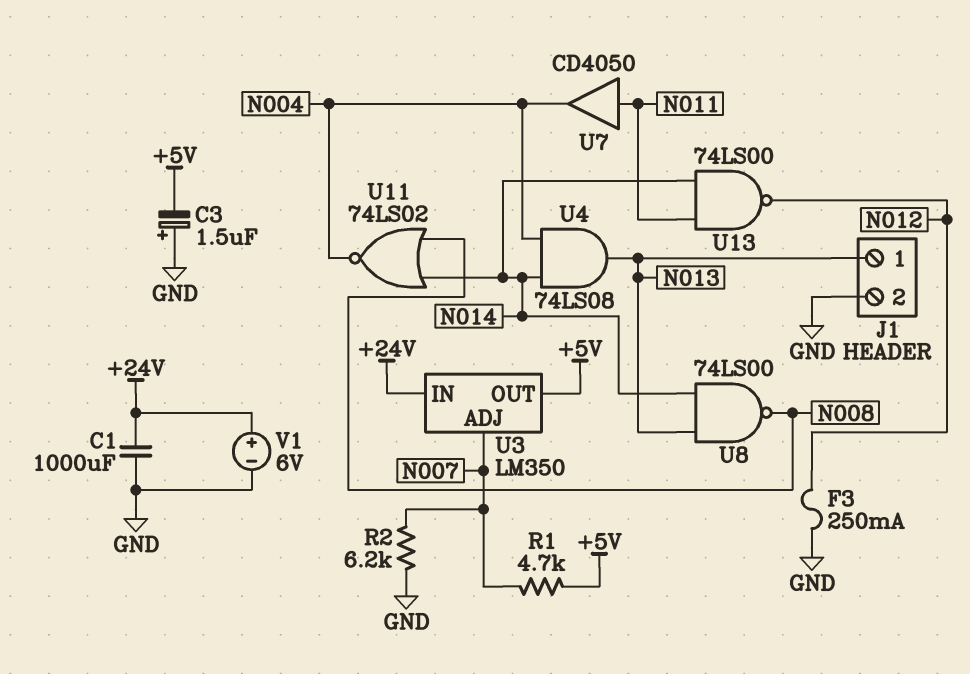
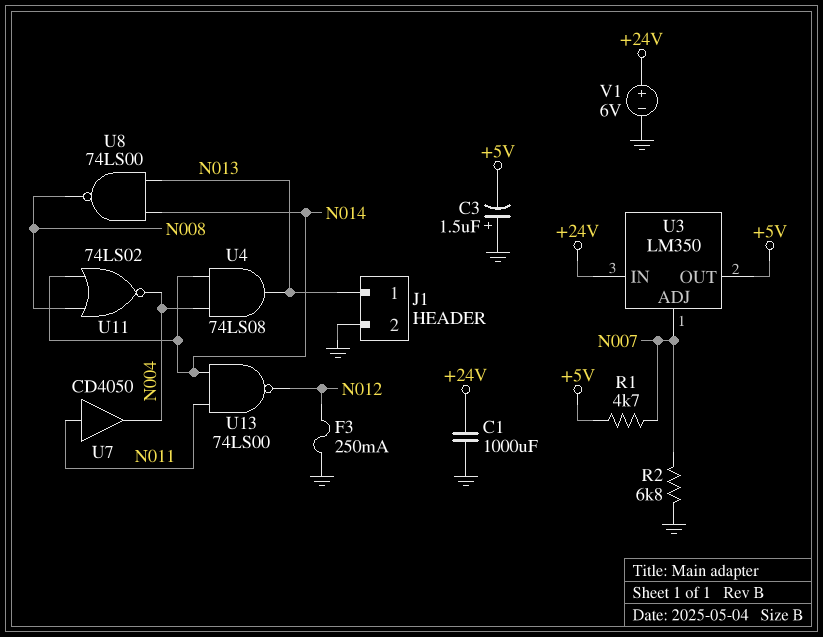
R2: 6.2k (GND, N007) -> 6.8k (GND, N007)

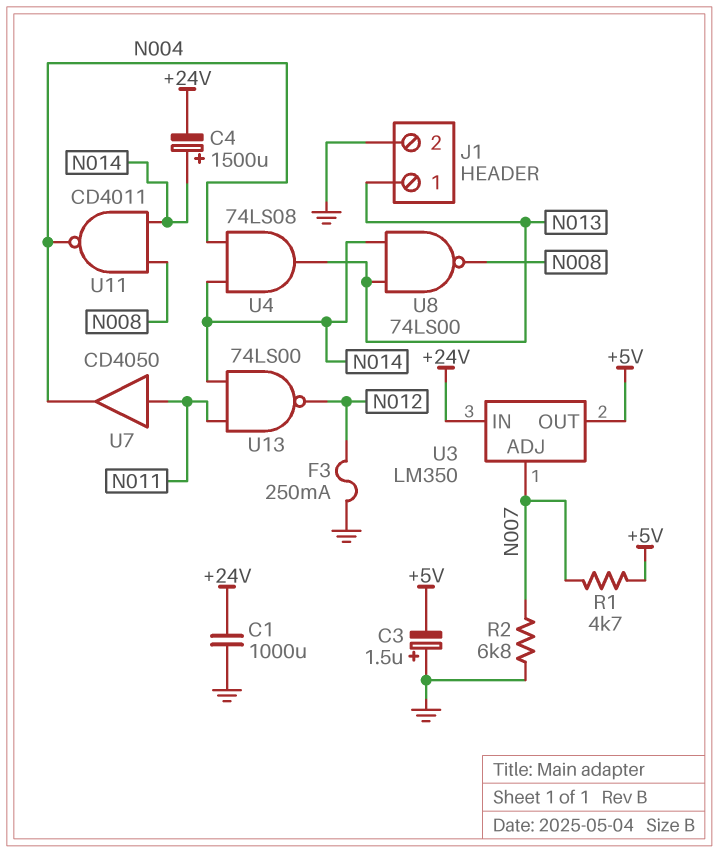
C4: none -> 1500uF (plus N014, minus +24V)
U11: NOR 74LS02 (in N008, in N014, out N004) -> NAND CD4011 (in N008, in N014, out N004)
V1: 6V (plus +24V, minus GND) -> none

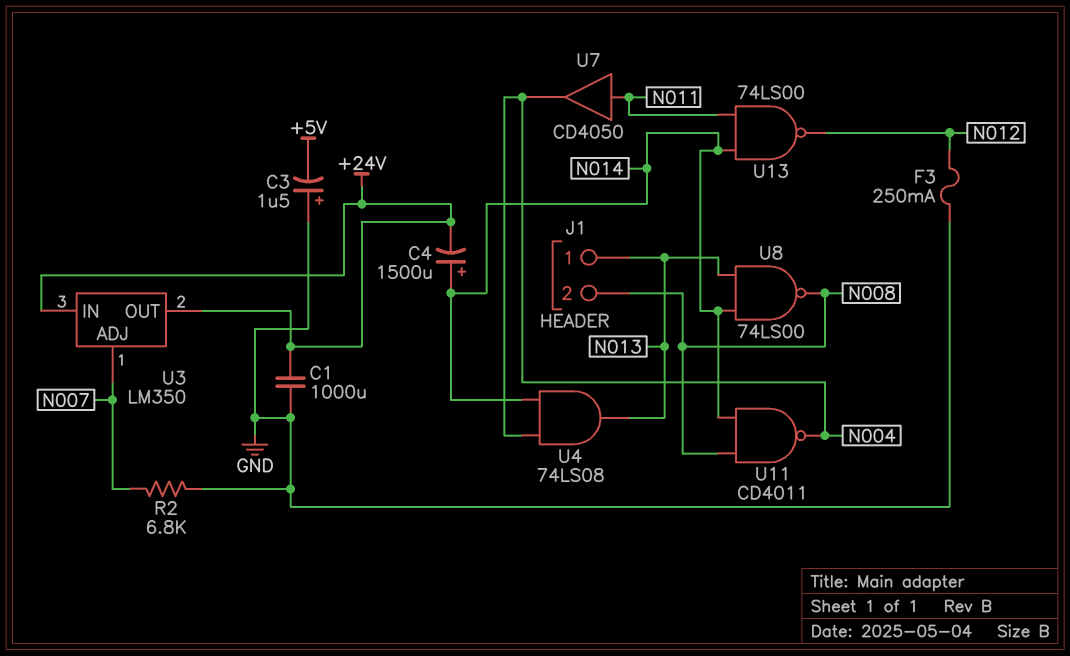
J1 pin 2: GND -> N008
R1: 4.7k (+5V, N007) -> none
U3 pin OUT: +5V -> +24V

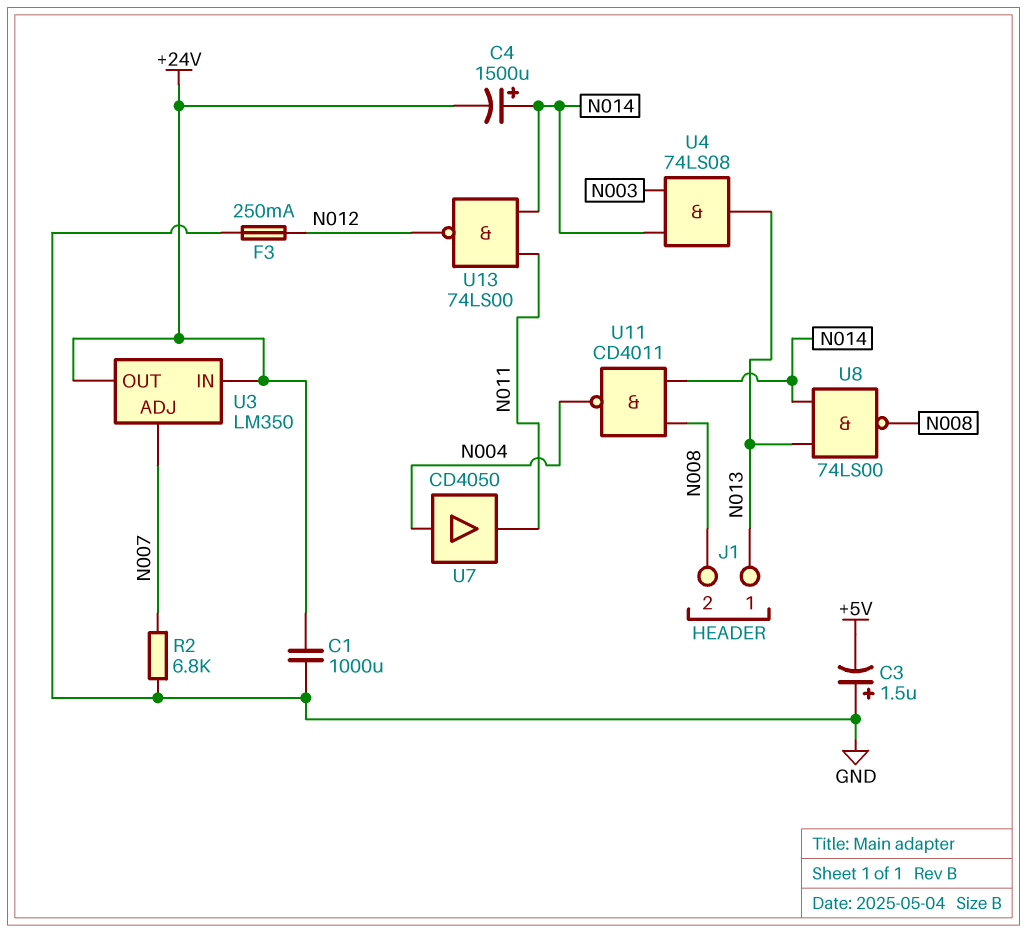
U4: AND 74LS08 (in N004, in N014, out N013) -> AND 74LS08 (in N003, in N014, out N013)
U7: buffer CD4050 (in N011, out N004) -> buffer CD4050 (in N004, out N011)

